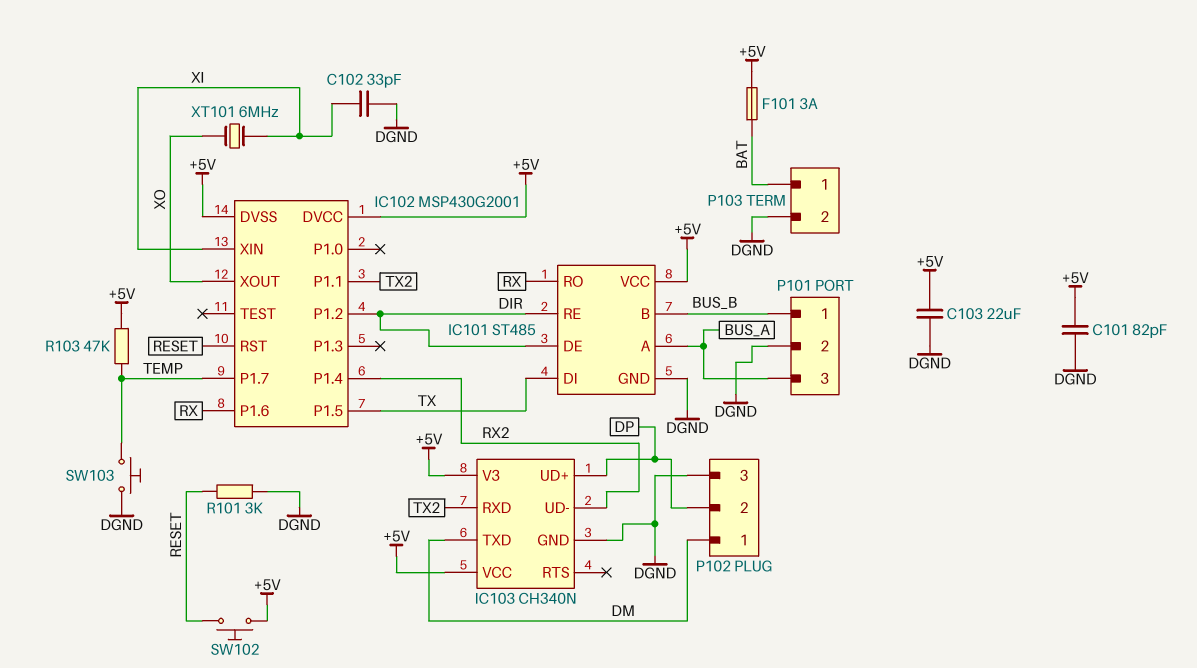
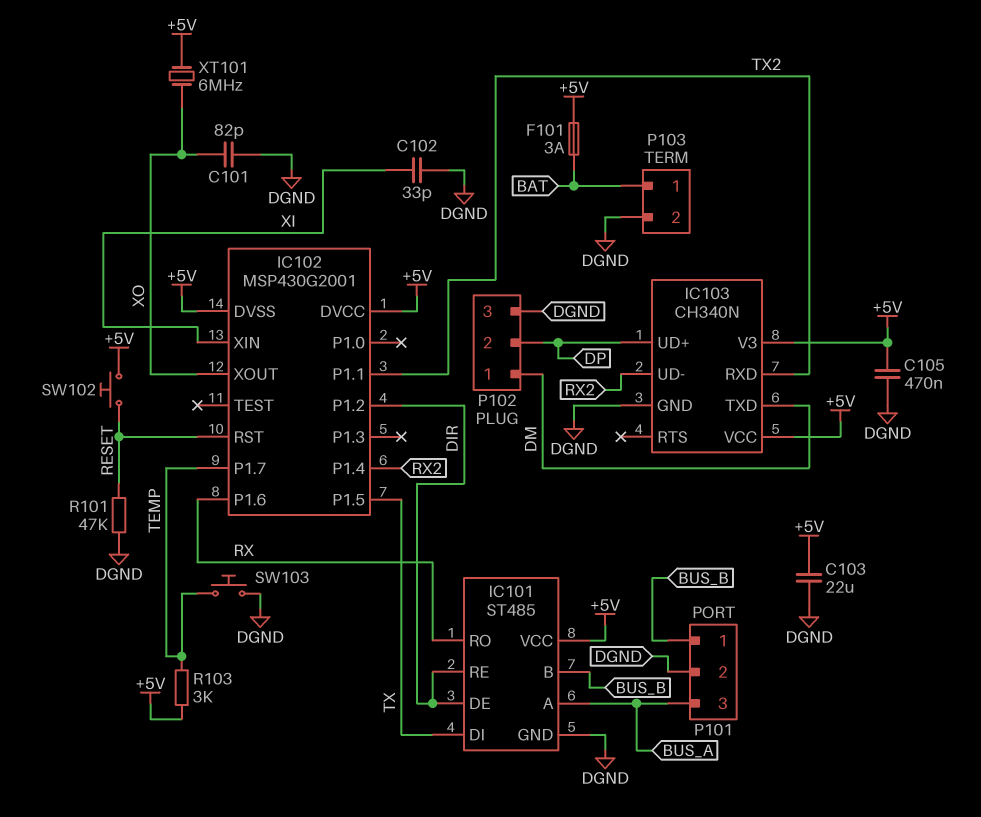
C101: 82pF (+5V, DGND) -> 82pF (DGND, XO)
C105: none -> 470nF (+5V, DGND)
R101: 3k (DGND, RESET) -> 47k (DGND, RESET)
R103: 47k (+5V, TEMP) -> 3k (+5V, TEMP)
XT101: 6MHz (XI, XO) -> 6MHz (+5V, XO)

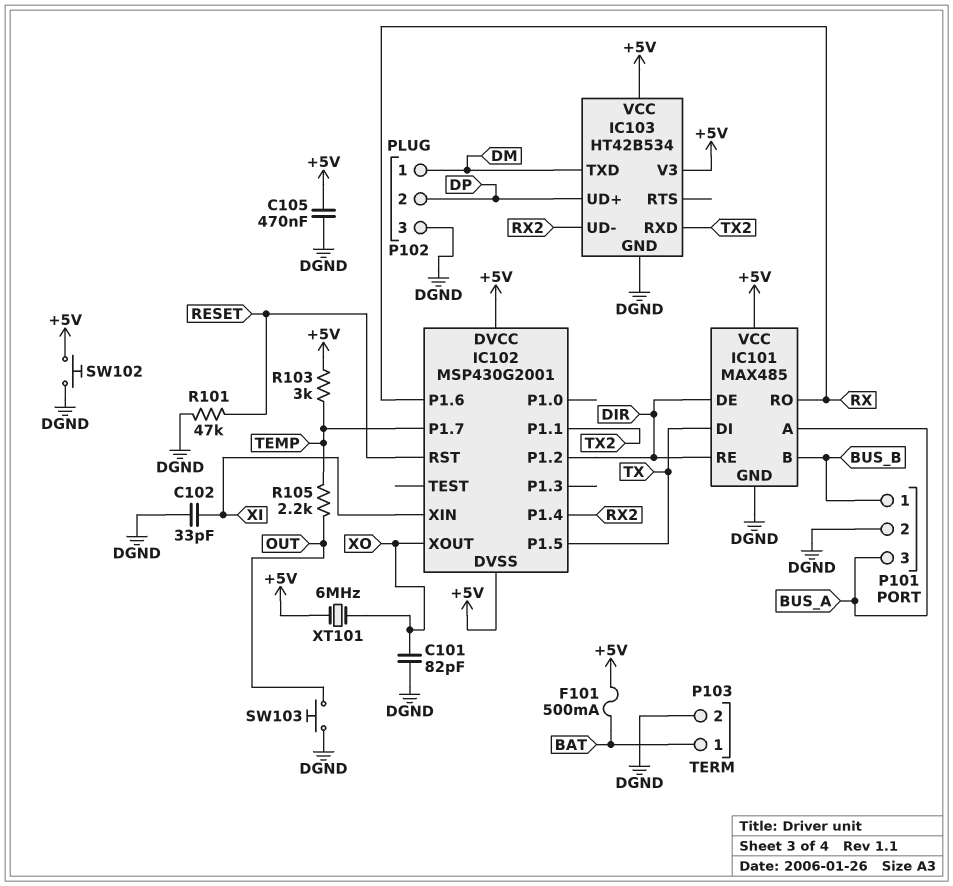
C103: 22uF (+5V, DGND) -> none
F101: 3A (+5V, BAT) -> 500mA (+5V, BAT)
IC101: ST485 -> MAX485
IC103: CH340N -> HT42B534
R105: none -> 2.2k (OUT, TEMP)
SW102: button (+5V, RESET) -> button (+5V, DGND)
SW103: button (DGND, TEMP) -> button (DGND, OUT)

